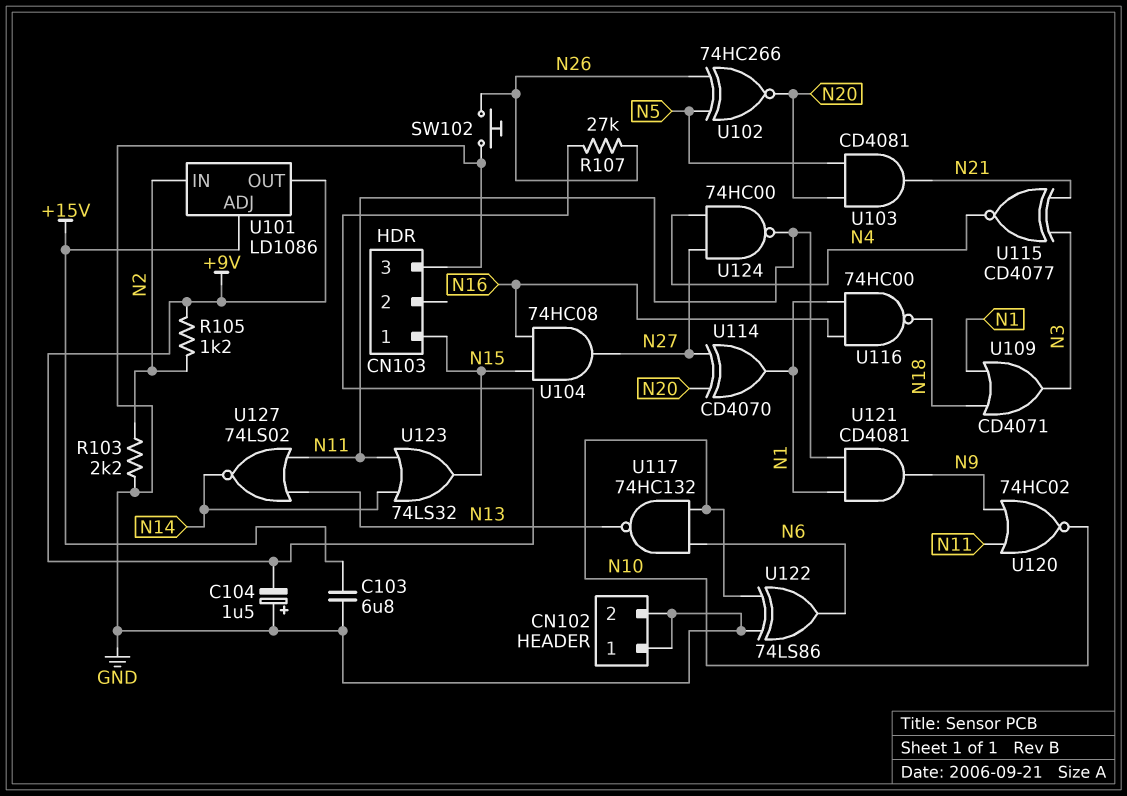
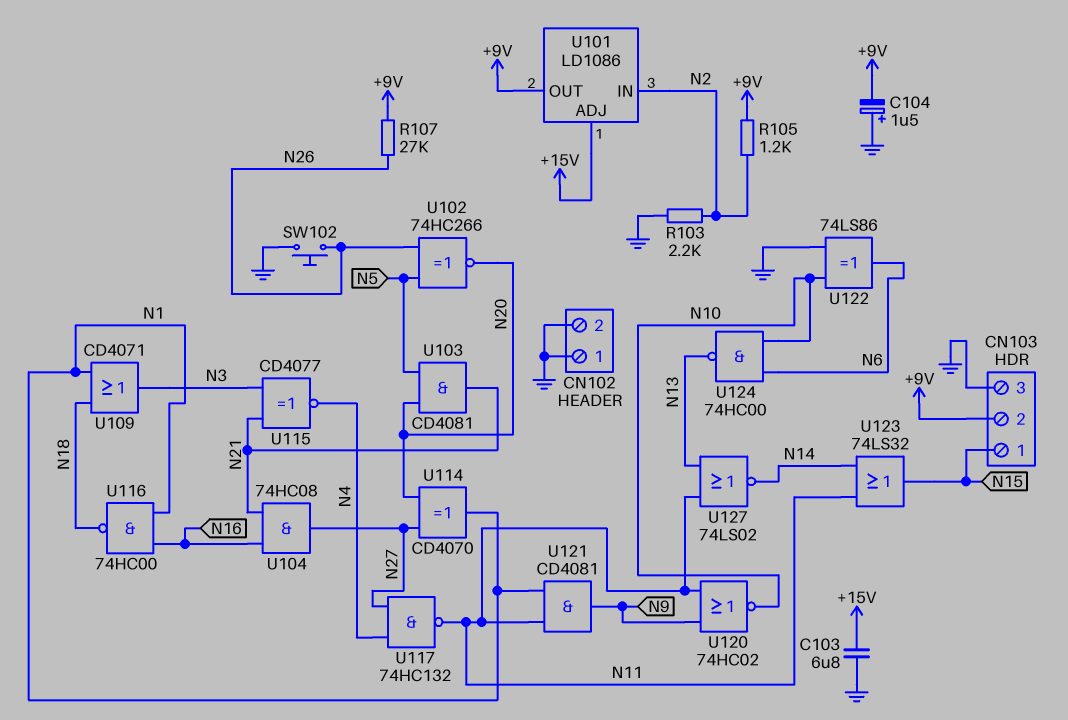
CN103 pin 2: none -> +9V
U104: AND 74HC08 (in N15, in N16, out N27) -> AND 74HC08 (in N16, in N21, out N27)
U117: NAND 74HC132 (in N6, in N10, out N13) -> NAND 74HC132 (in N4, in N27, out N11)
U124: NAND 74HC00 (in N4, in N27, out N11) -> NAND 74HC00 (in N6, in N10, out N13)

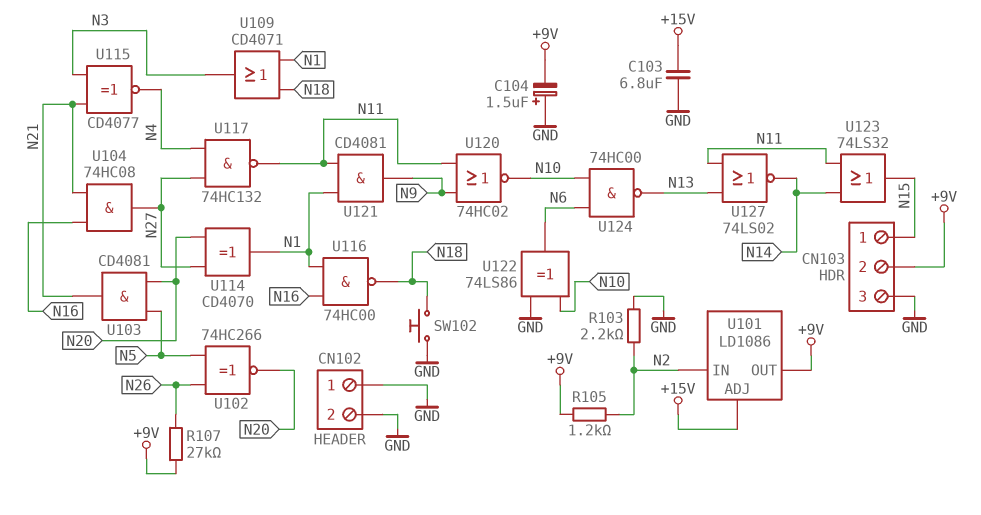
SW102: button (GND, N26) -> button (GND, N18)

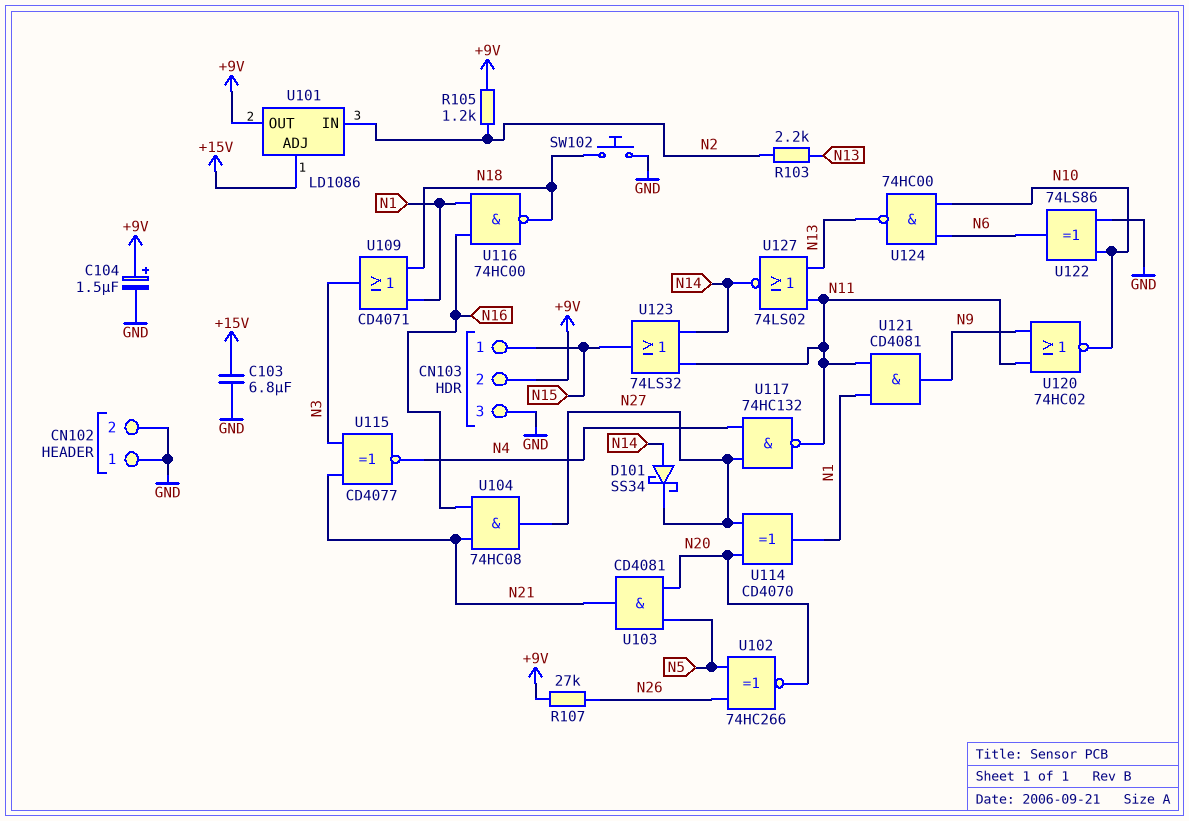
C104: 1.5uF (plus GND, minus +9V) -> 1.5uF (plus +9V, minus GND)
D101: none -> schottky SS34 (A N14, K N27)
R103: 2.2k (GND, N2) -> 2.2k (N2, N13)

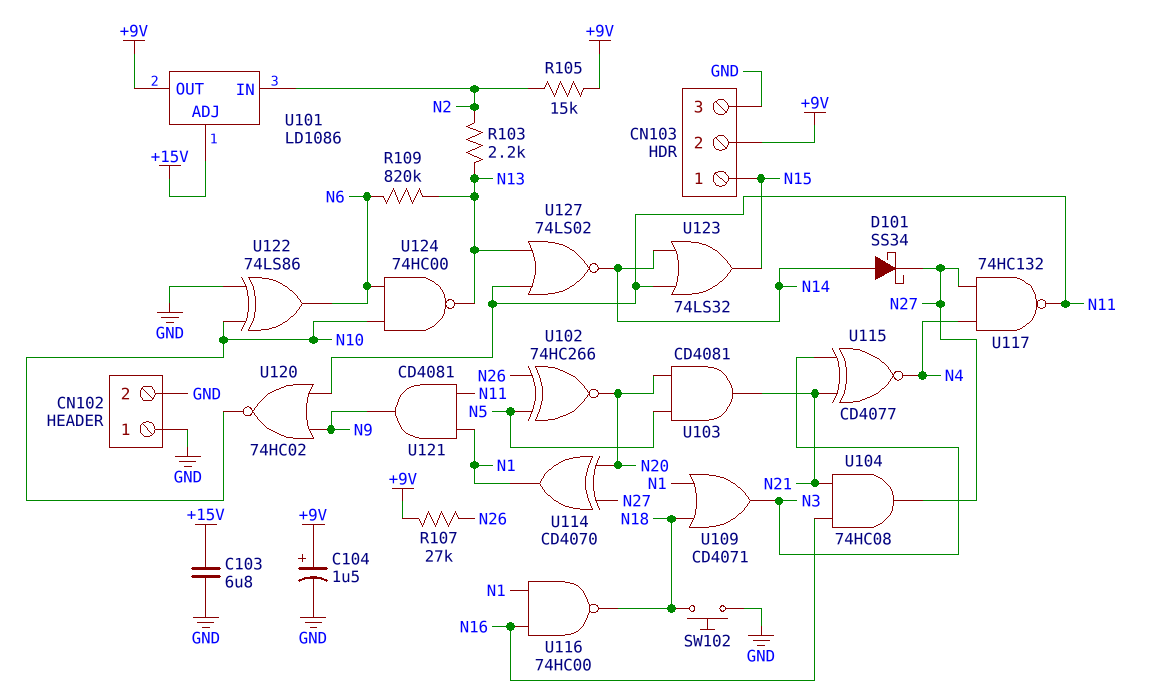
R105: 1.2k (+9V, N2) -> 15k (+9V, N2)
R109: none -> 820k (N6, N13)

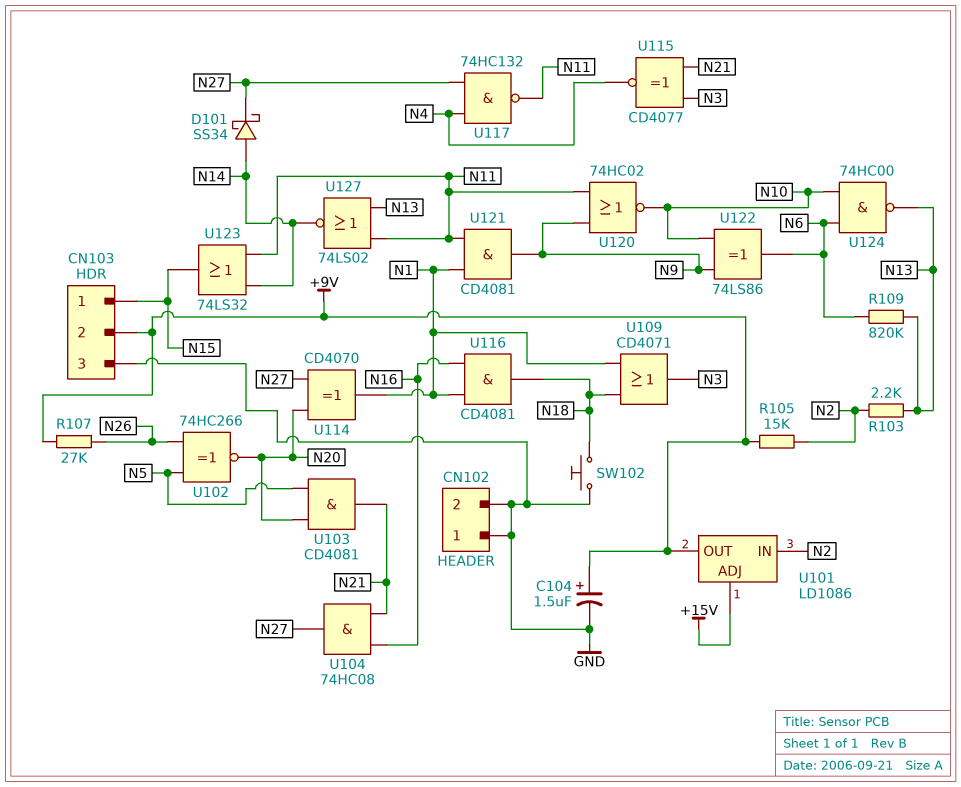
C103: 6.8uF (+15V, GND) -> none
U116: NAND 74HC00 (in N1, in N16, out N18) -> AND CD4081 (in N1, in N16, out N18)
U122: XOR 74LS86 (in GND, in N10, out N6) -> XOR 74LS86 (in N9, in N10, out N6)

